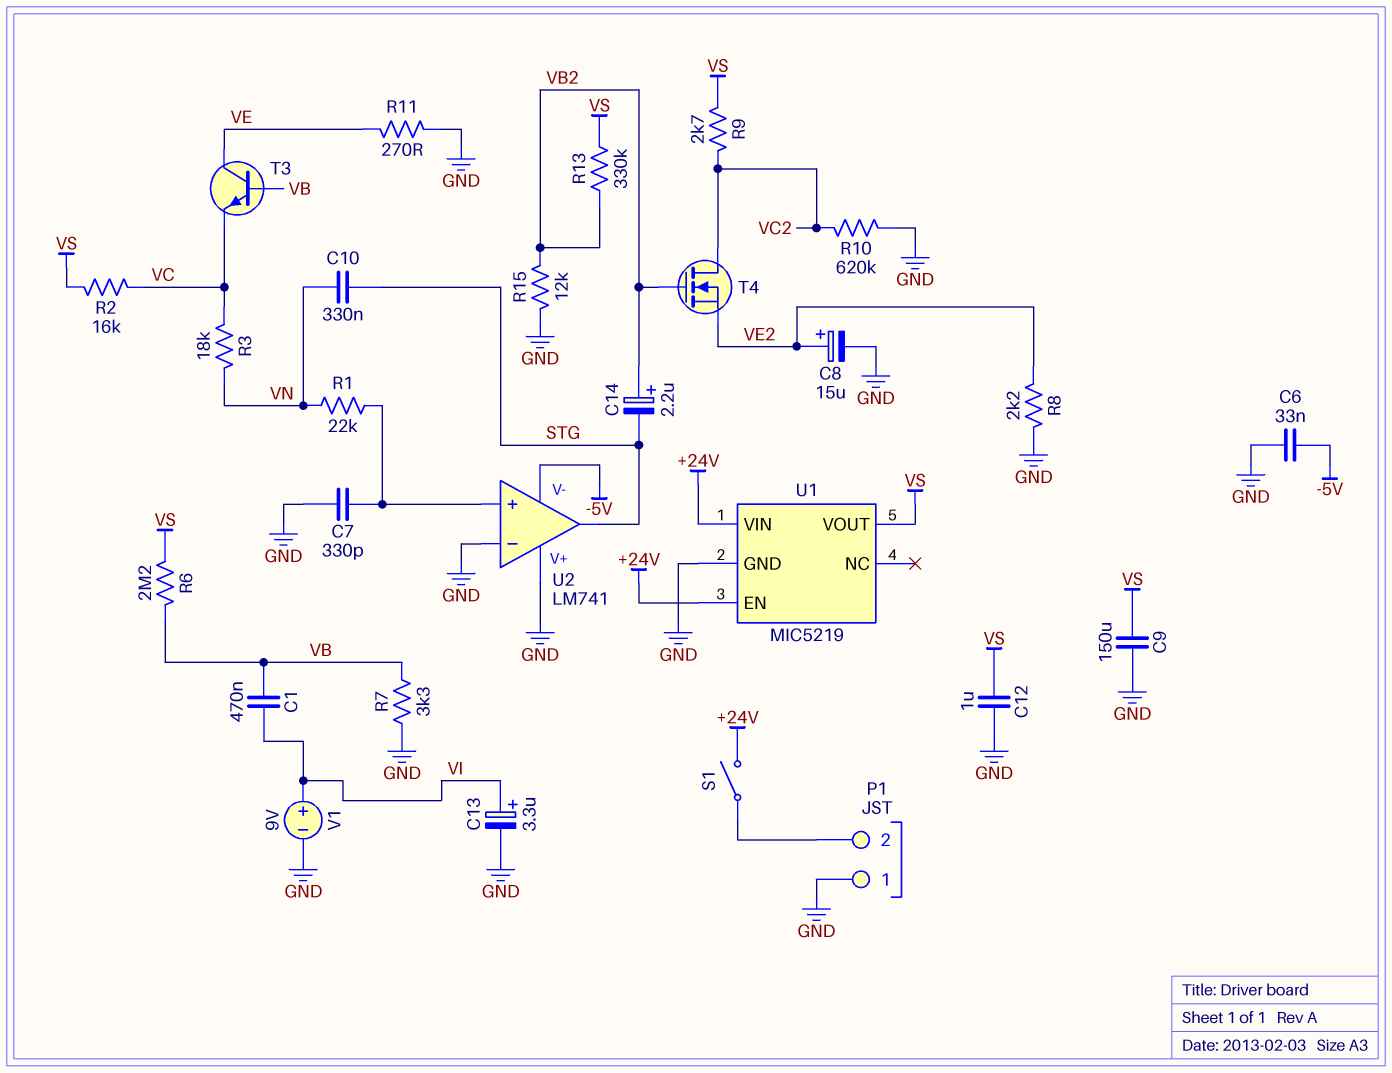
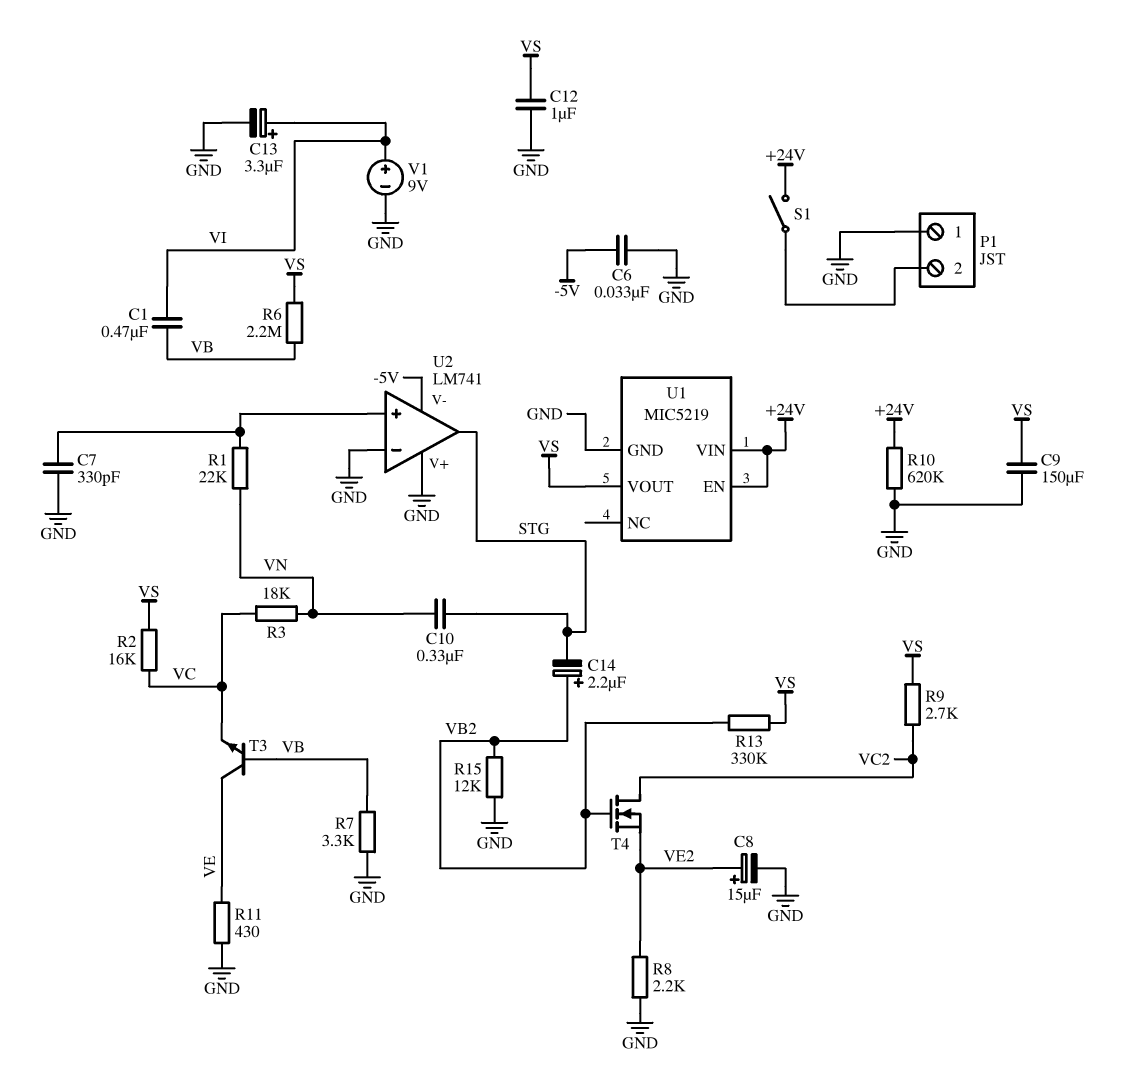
R10: 620k (GND, VC2) -> 620k (+24V, GND)
R11: 270 (GND, VE) -> 430 (GND, VE)

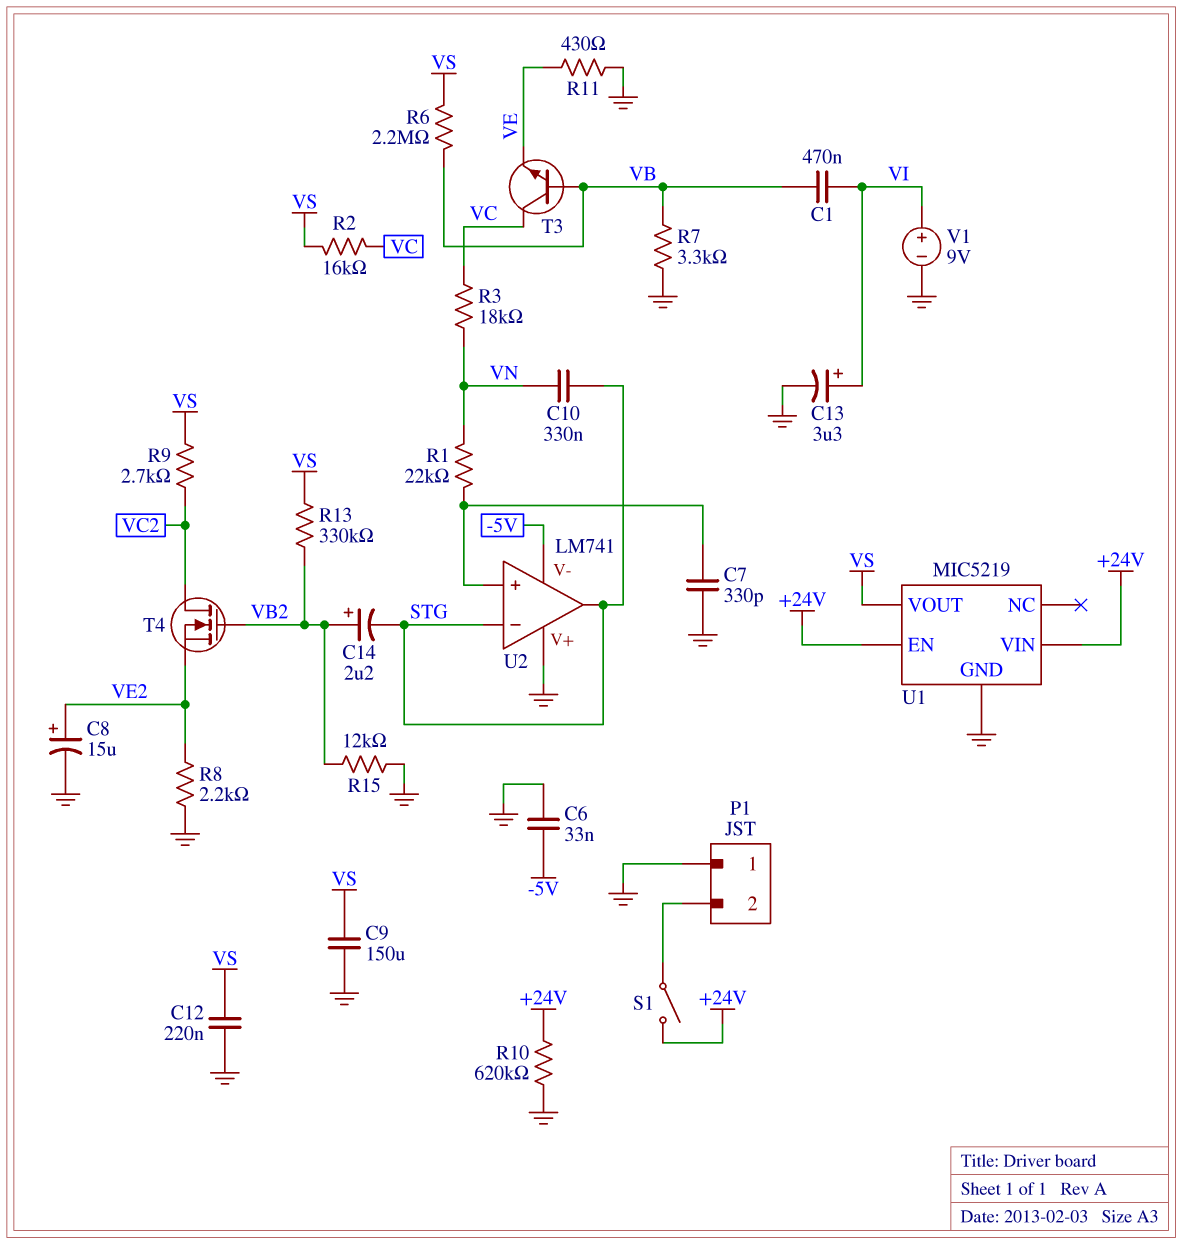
C12: 1uF (GND, VS) -> 220nF (GND, VS)
T3: NPN (B VB, C VE, E VC) -> NPN (B VB, C VC, E VE)
U2 pin in-: GND -> STG

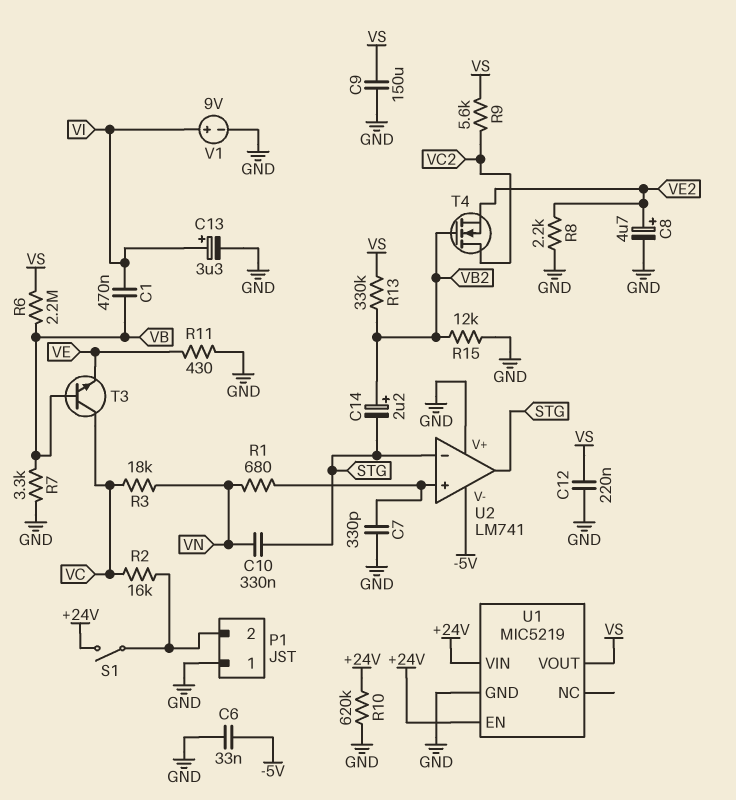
C8: 15uF (plus VE2, minus GND) -> 4.7uF (plus VE2, minus GND)
R1: 22k (U2/in+, VN) -> 680 (U2/in+, VN)
R2: 16k (VC, VS) -> 16k (P1/2, VC)
R9: 2.7k (VC2, VS) -> 5.6k (VC2, VS)

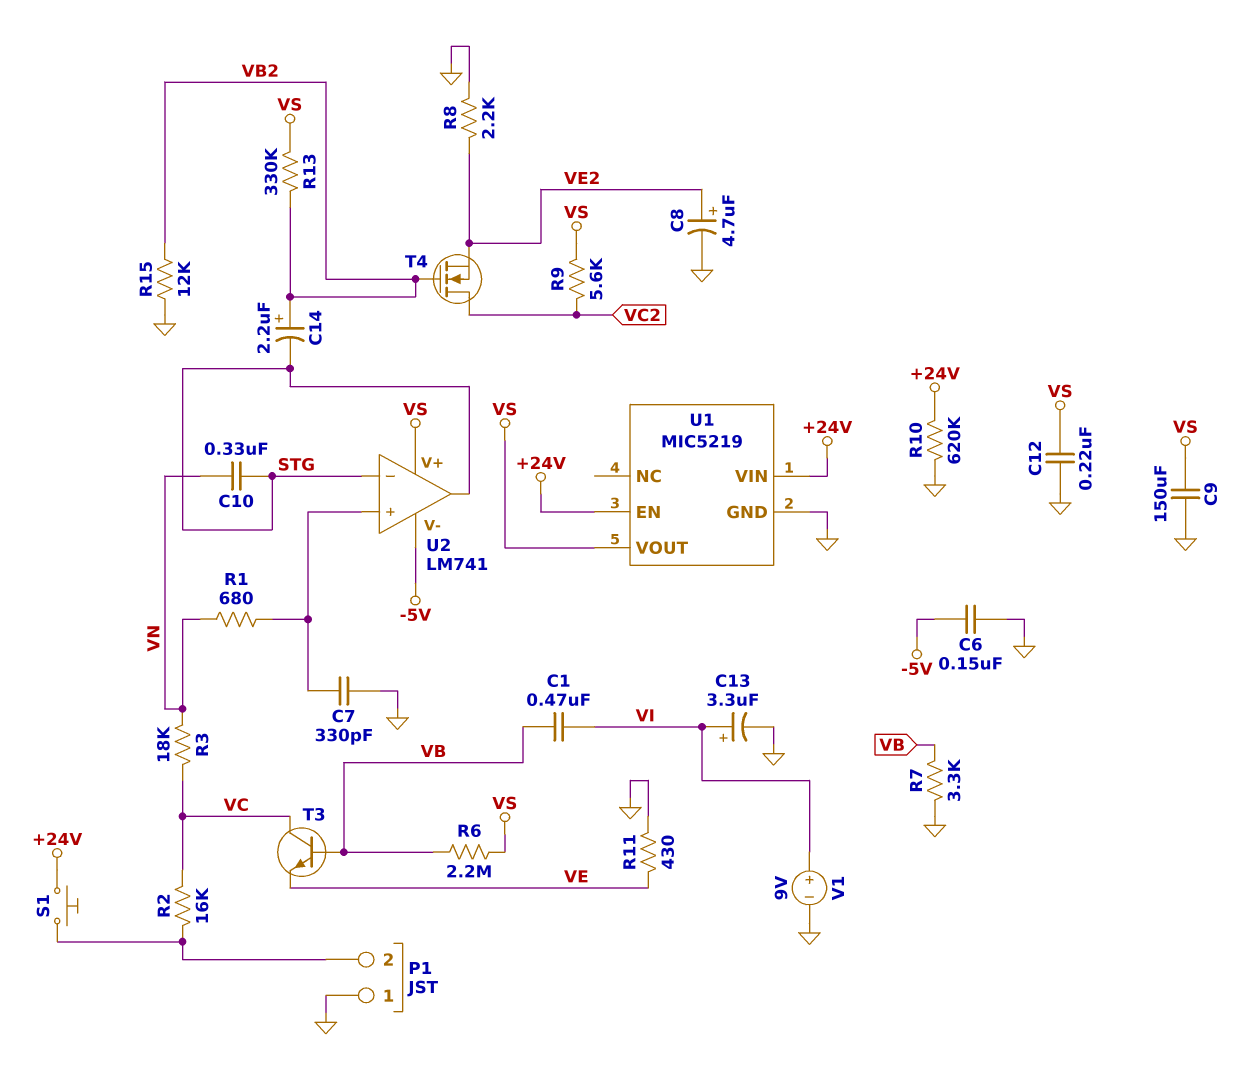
C6: 33nF (-5V, GND) -> 150nF (-5V, GND)
S1: switch (+24V, P1/2) -> button (+24V, P1/2)
U2 pin V+: GND -> VS

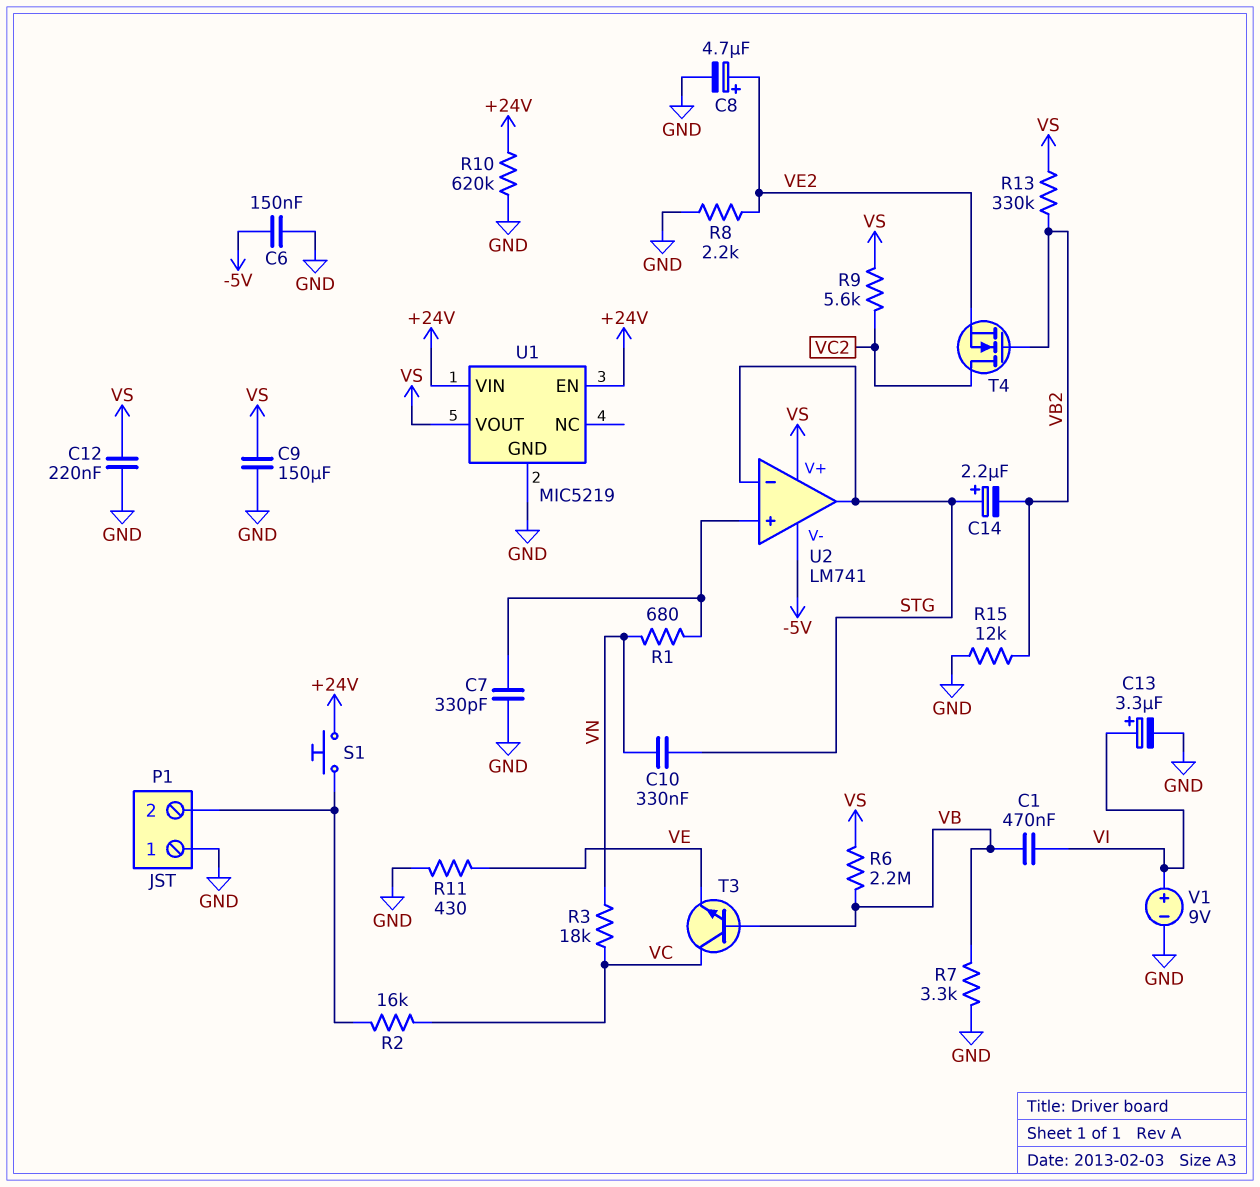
C14: 2.2uF (plus VB2, minus STG) -> 2.2uF (plus STG, minus VB2)

